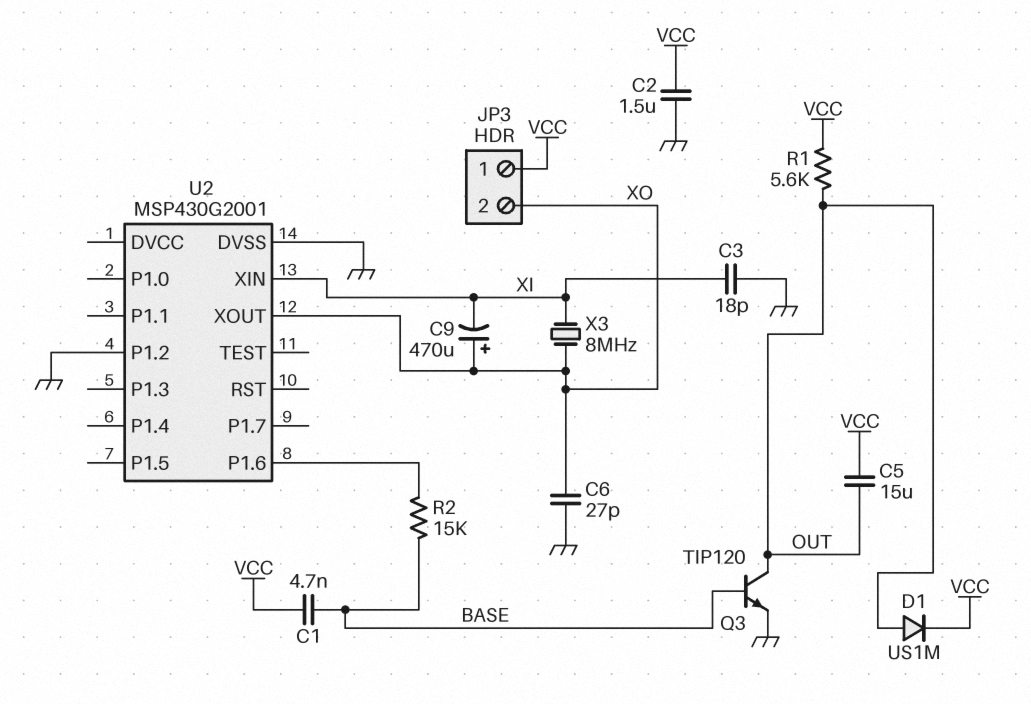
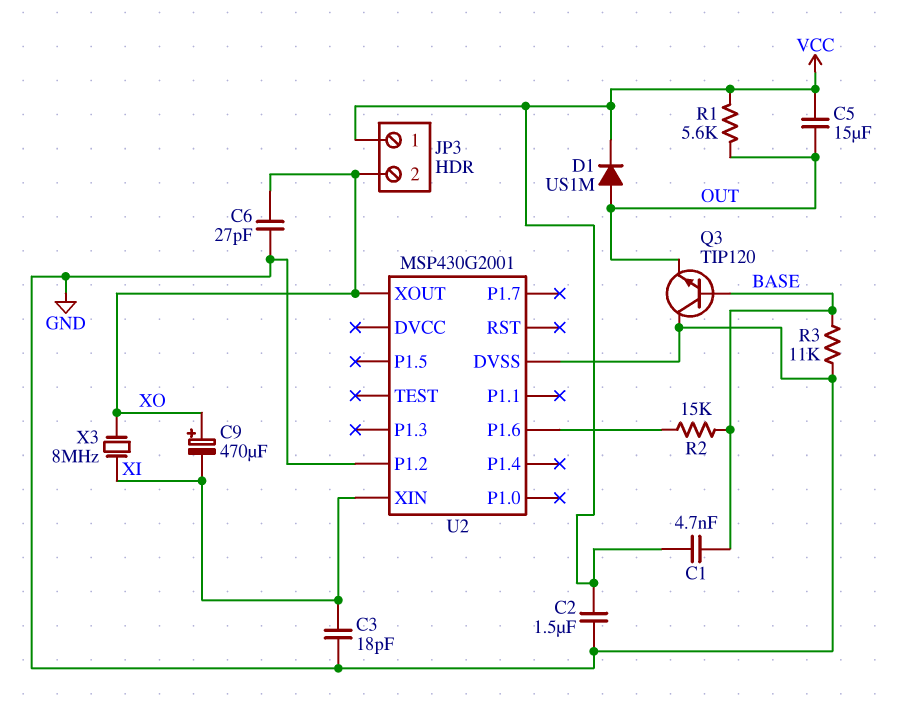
Q3: NPN TIP120 (B BASE, C OUT, E GND) -> NPN TIP120 (B BASE, C GND, E OUT)
R3: none -> 11k (BASE, GND)

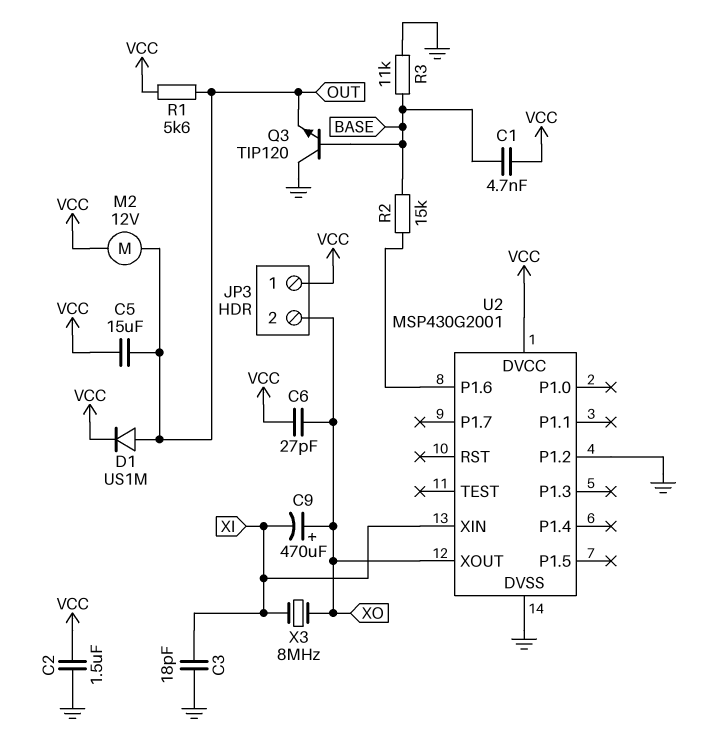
C6: 27pF (GND, XO) -> 27pF (VCC, XO)
M2: none -> motor 12V (OUT, VCC)
U2 pin DVCC: none -> VCC

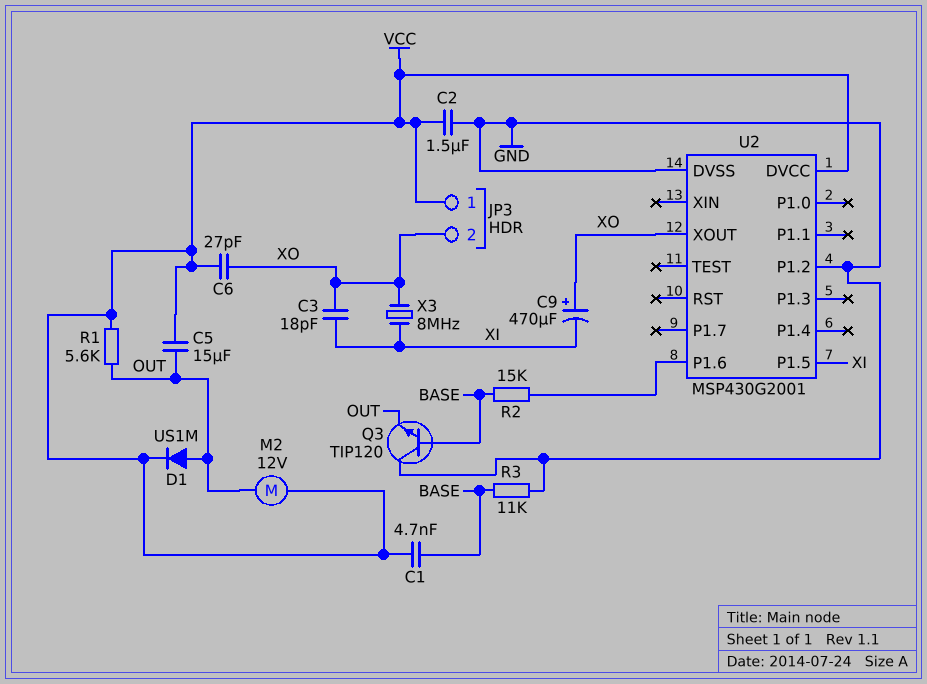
C3: 18pF (GND, XI) -> 18pF (XI, XO)
U2 pin P1.5: none -> XI
U2 pin XIN: XI -> none

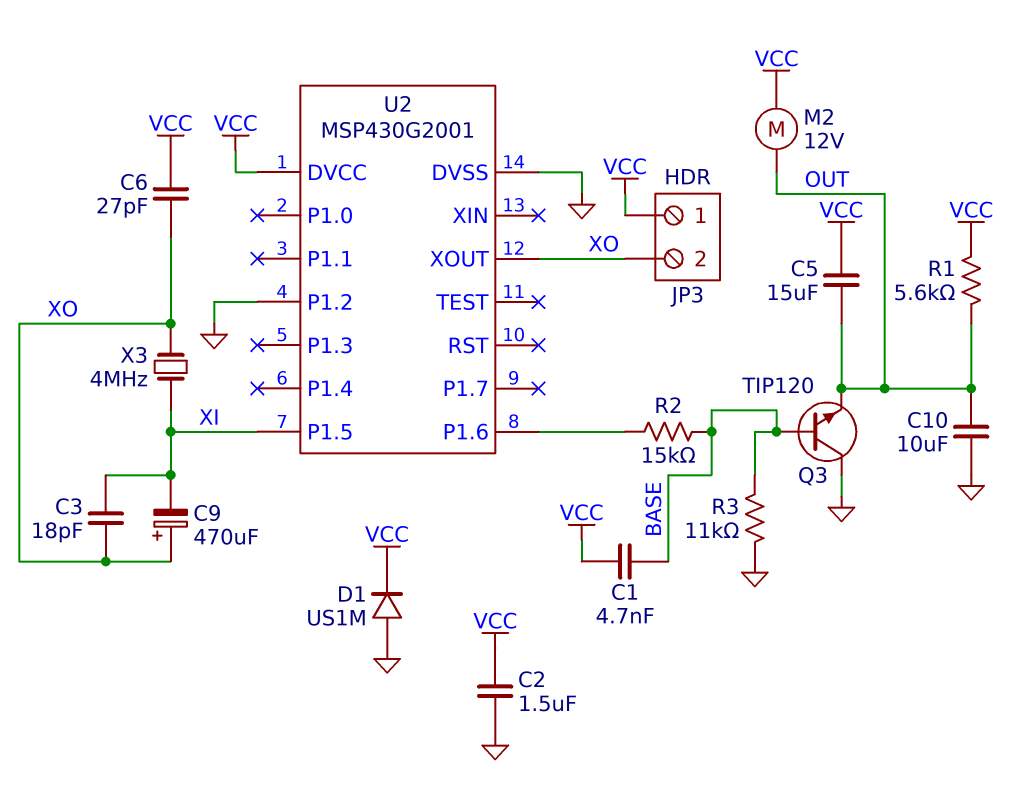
C10: none -> 10uF (GND, OUT)
D1: diode US1M (A OUT, K VCC) -> diode US1M (A GND, K VCC)
X3: 8MHz (XI, XO) -> 4MHz (XI, XO)

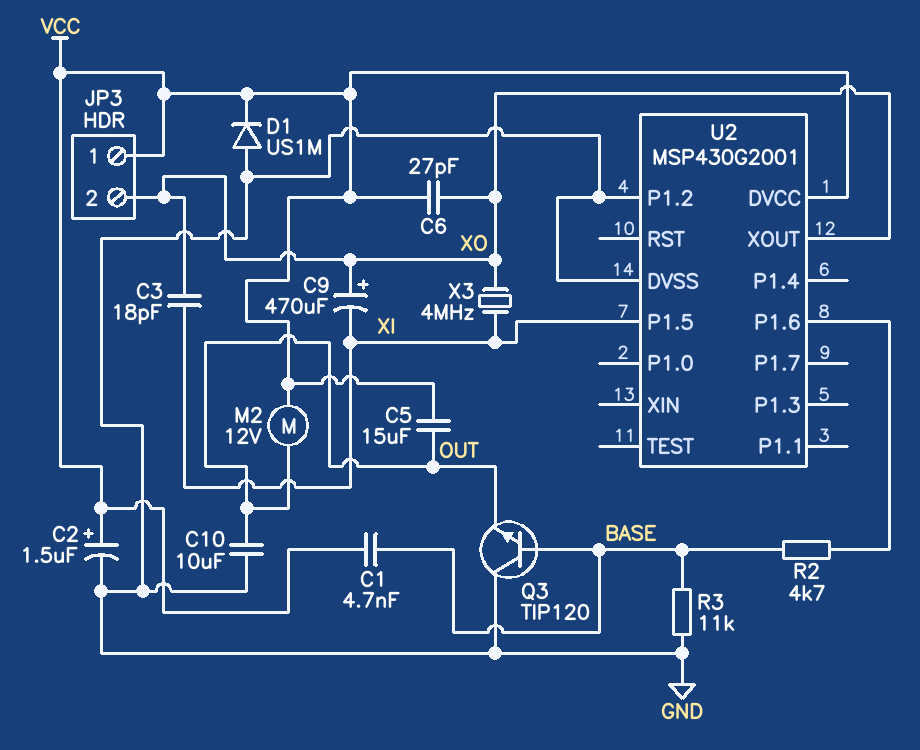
C2: 1.5uF (GND, VCC) -> 1.5uF (plus VCC, minus GND)
R1: 5.6k (OUT, VCC) -> none
R2: 15k (BASE, U2/P1.6) -> 4.7k (BASE, U2/P1.6)

